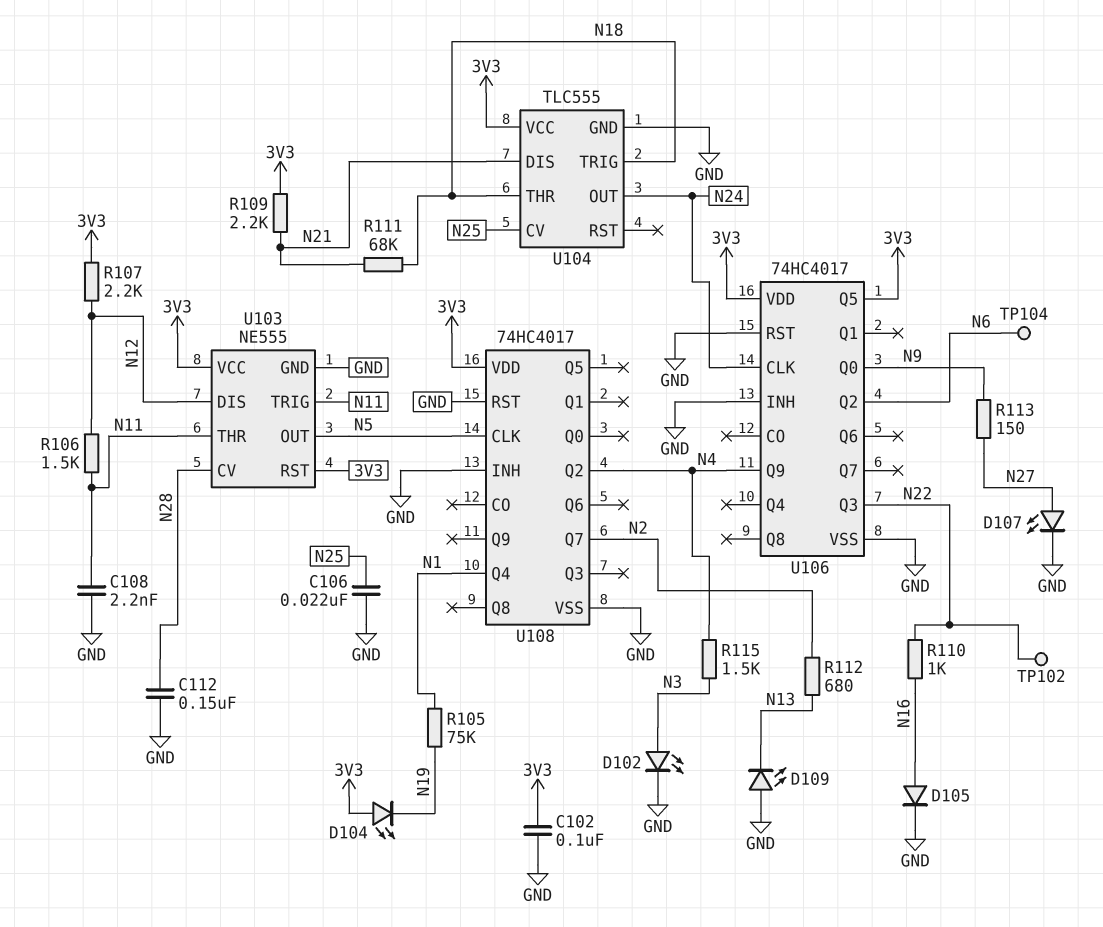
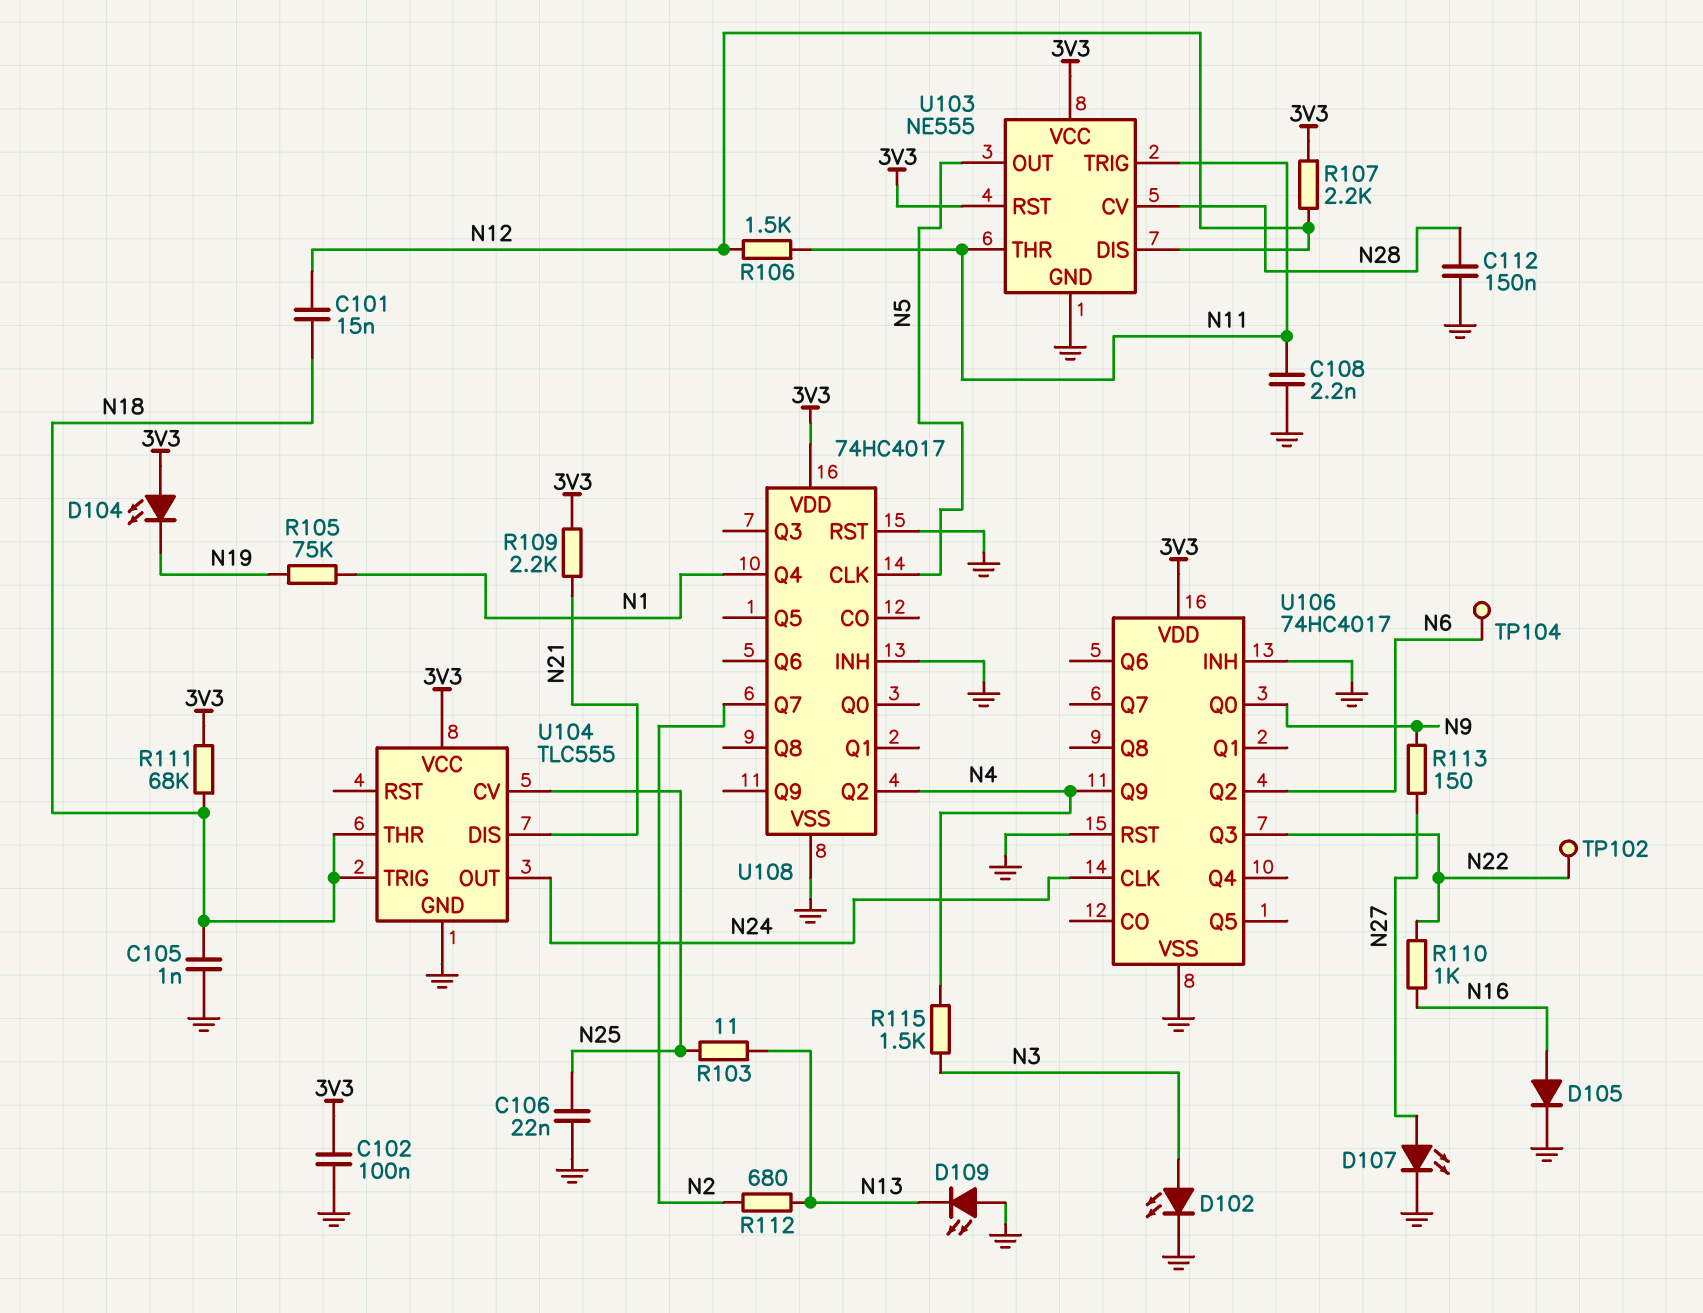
C101: none -> 15nF (N12, N18)
C105: none -> 1nF (GND, N18)
R103: none -> 11 (N13, N25)
R111: 68k (N18, N21) -> 68k (3V3, N18)
U106 pin Q5: 3V3 -> none

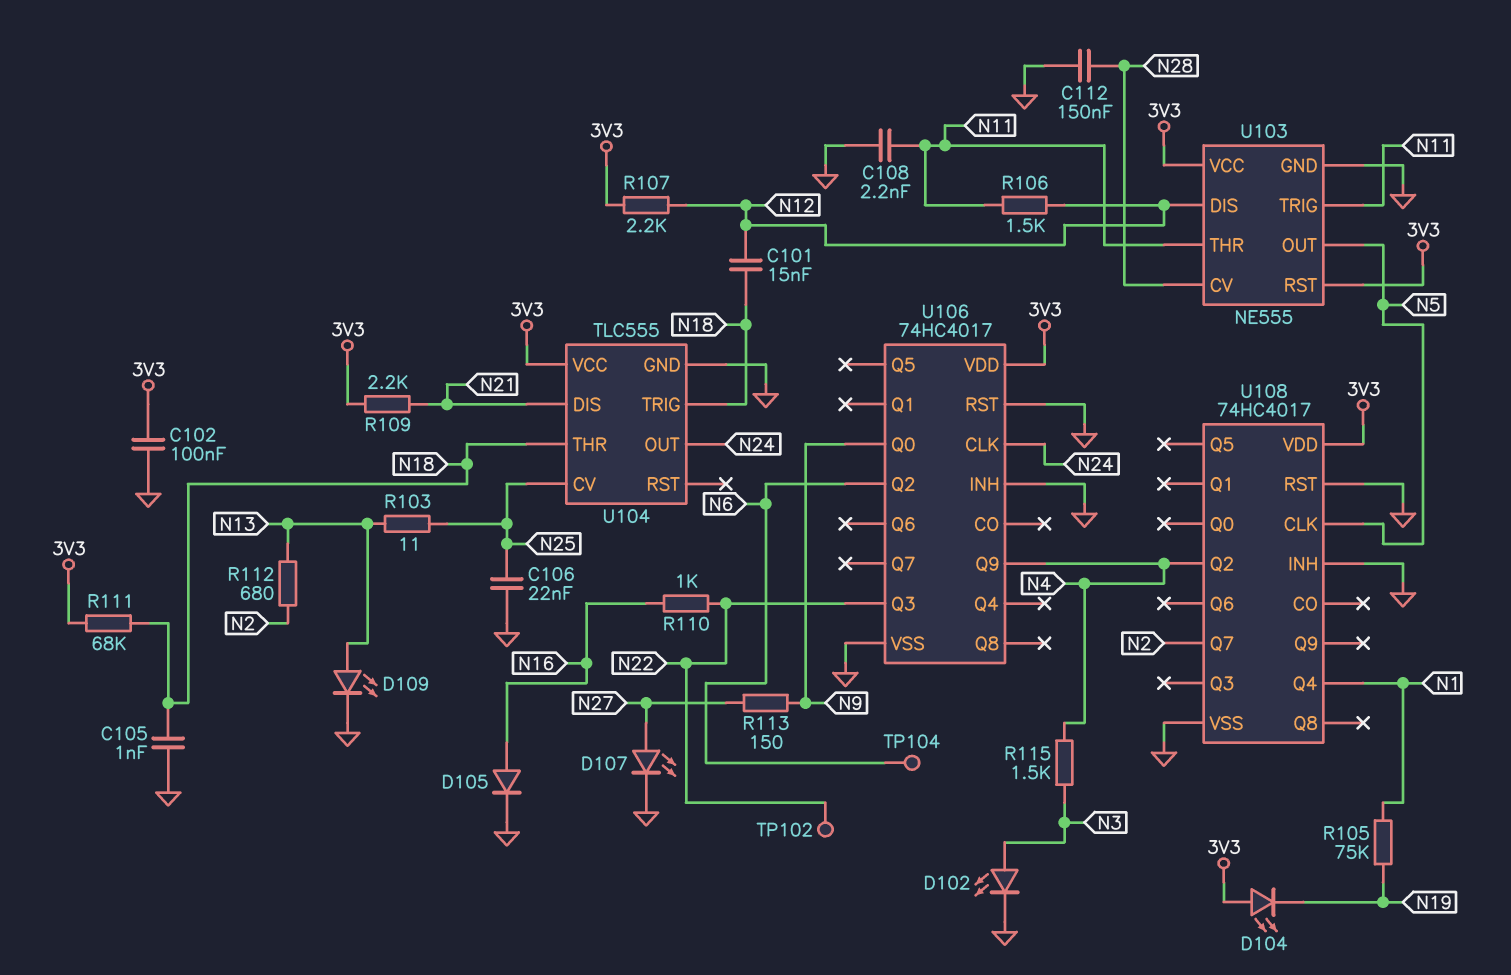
D109: LED (A GND, K N13) -> LED (A N13, K GND)

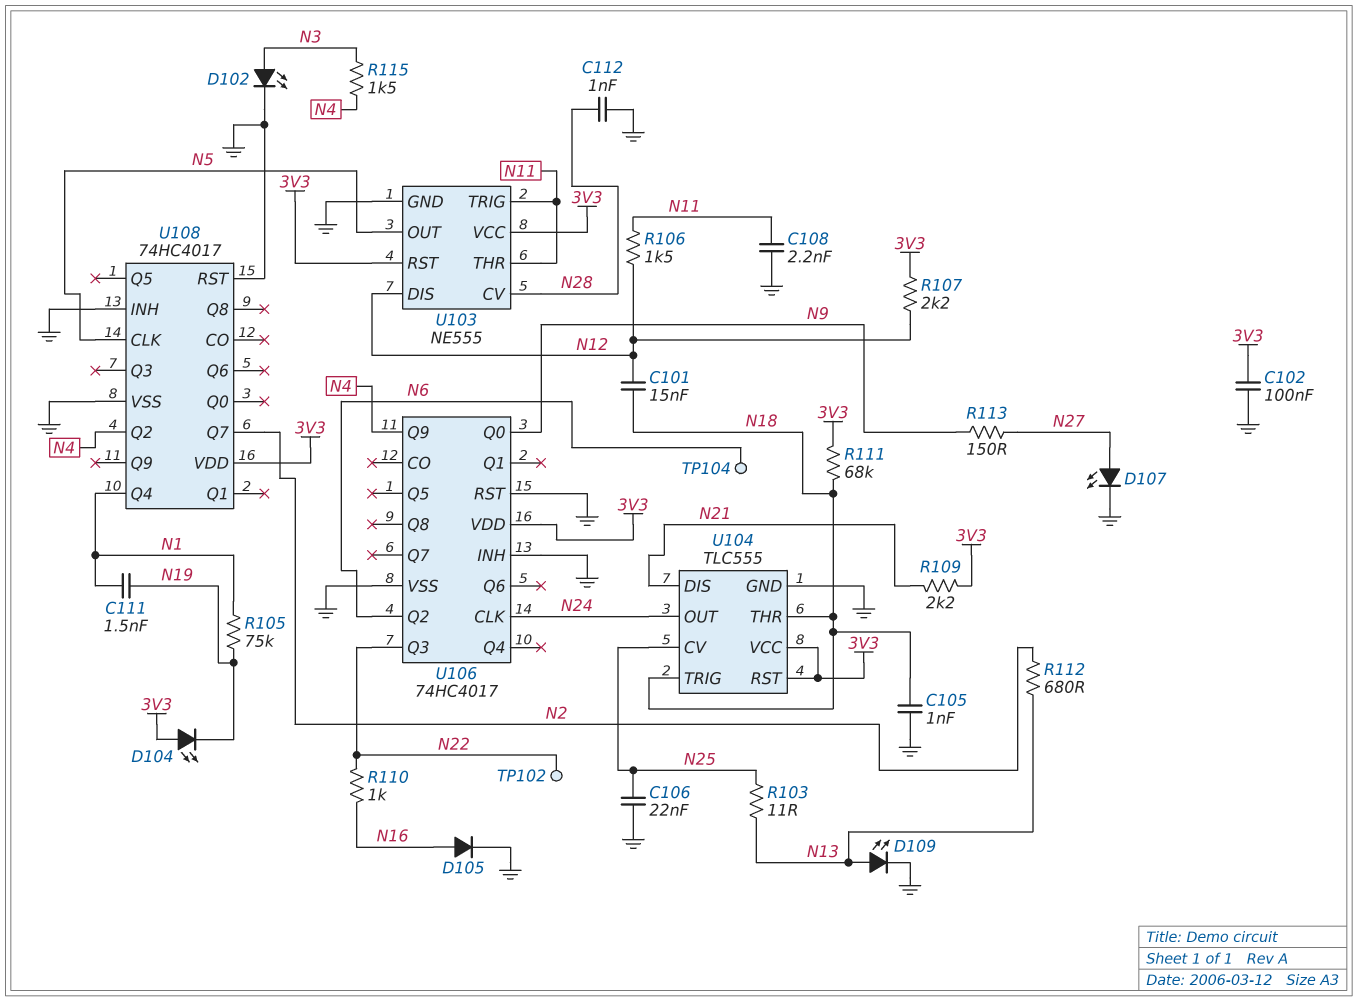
C111: none -> 1.5nF (N1, N19)
C112: 150nF (GND, N28) -> 1nF (GND, N28)
U104 pin RST: none -> 3V3

